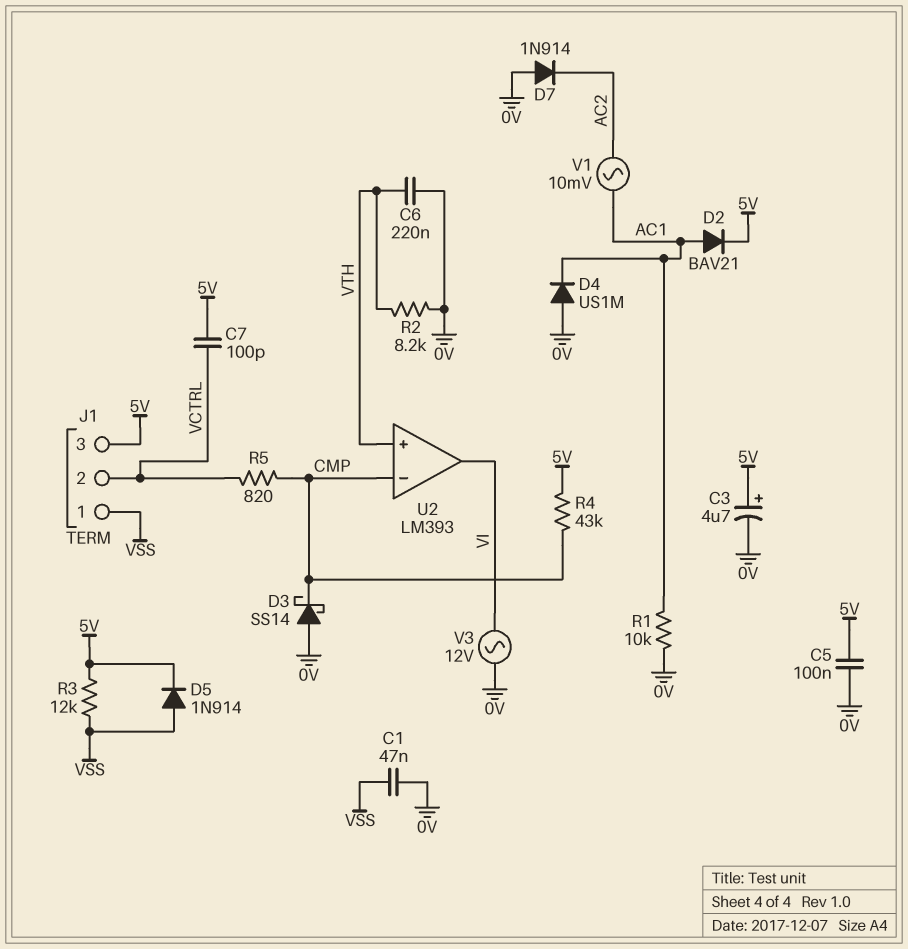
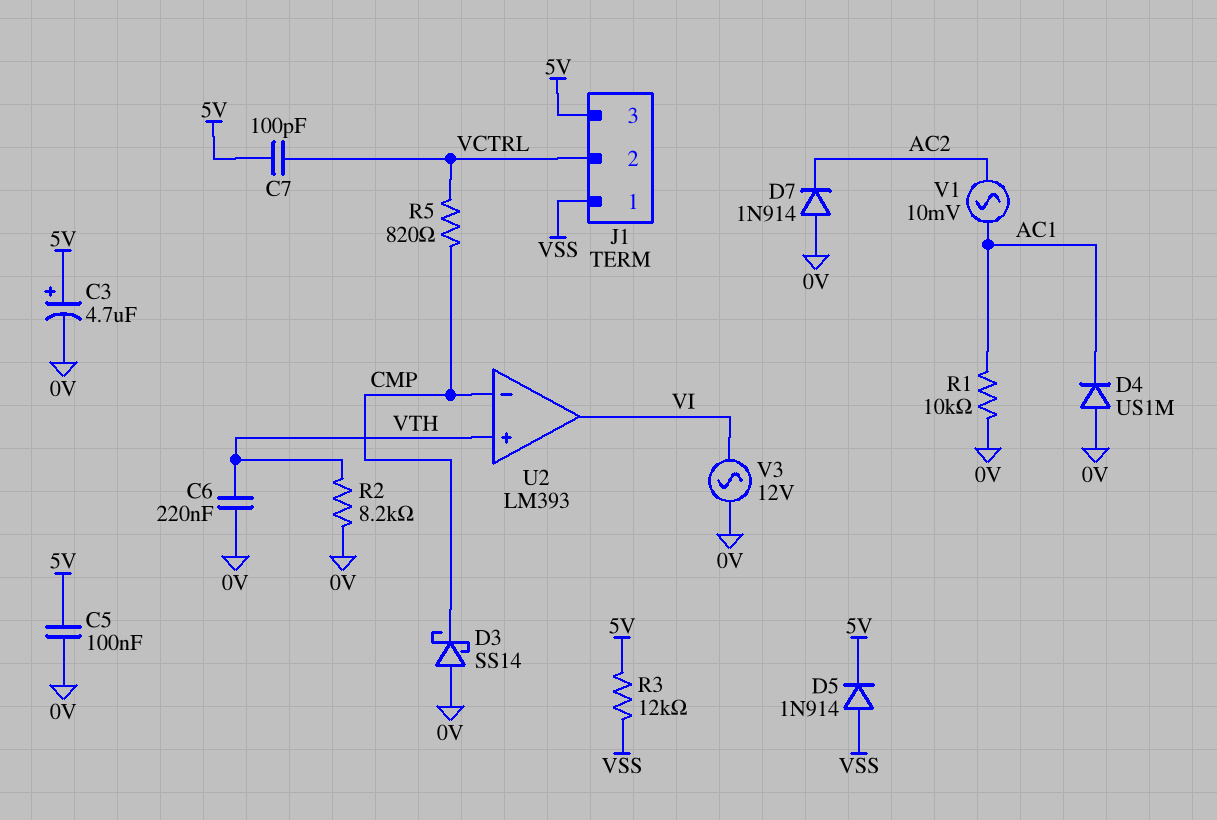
C1: 47nF (0V, VSS) -> none
D2: diode BAV21 (A AC1, K 5V) -> none
R4: 43k (5V, CMP) -> none

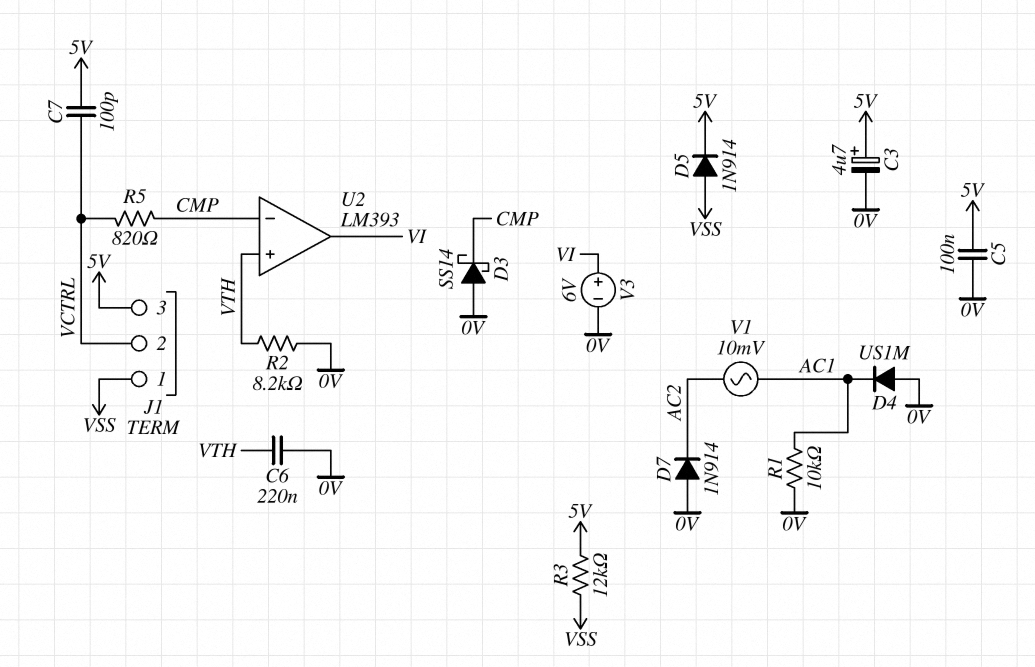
V3: AC 12V (0V, VI) -> 6V (plus VI, minus 0V)

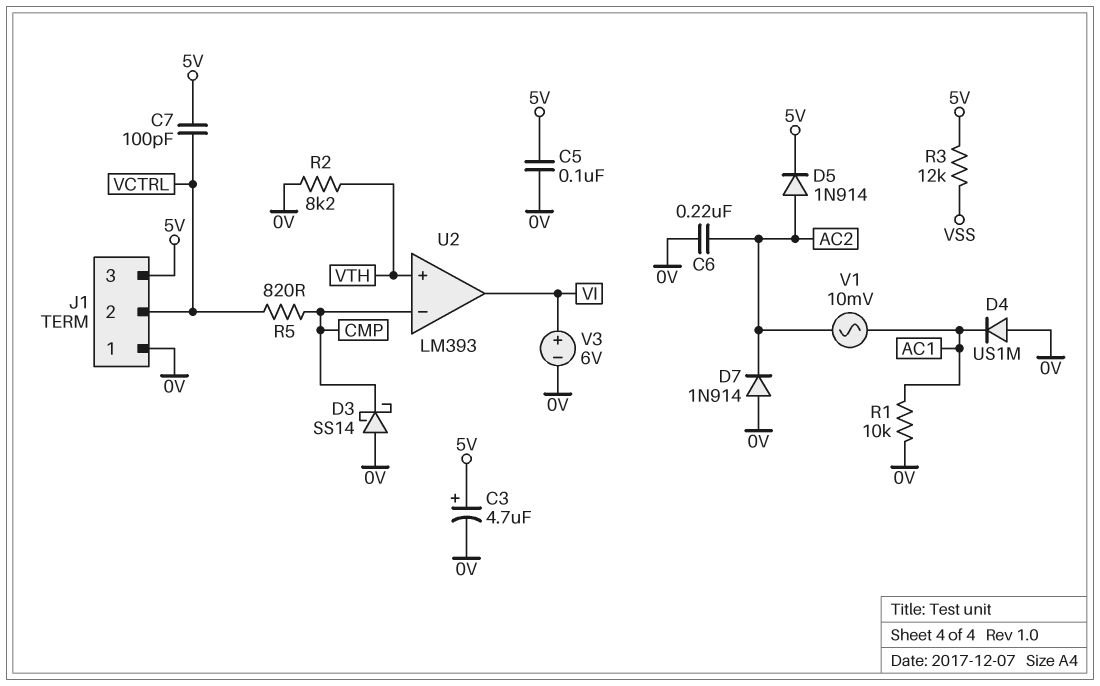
C6: 220nF (0V, VTH) -> 220nF (0V, AC2)
D5: diode 1N914 (A VSS, K 5V) -> diode 1N914 (A AC2, K 5V)
J1 pin 1: VSS -> 0V

